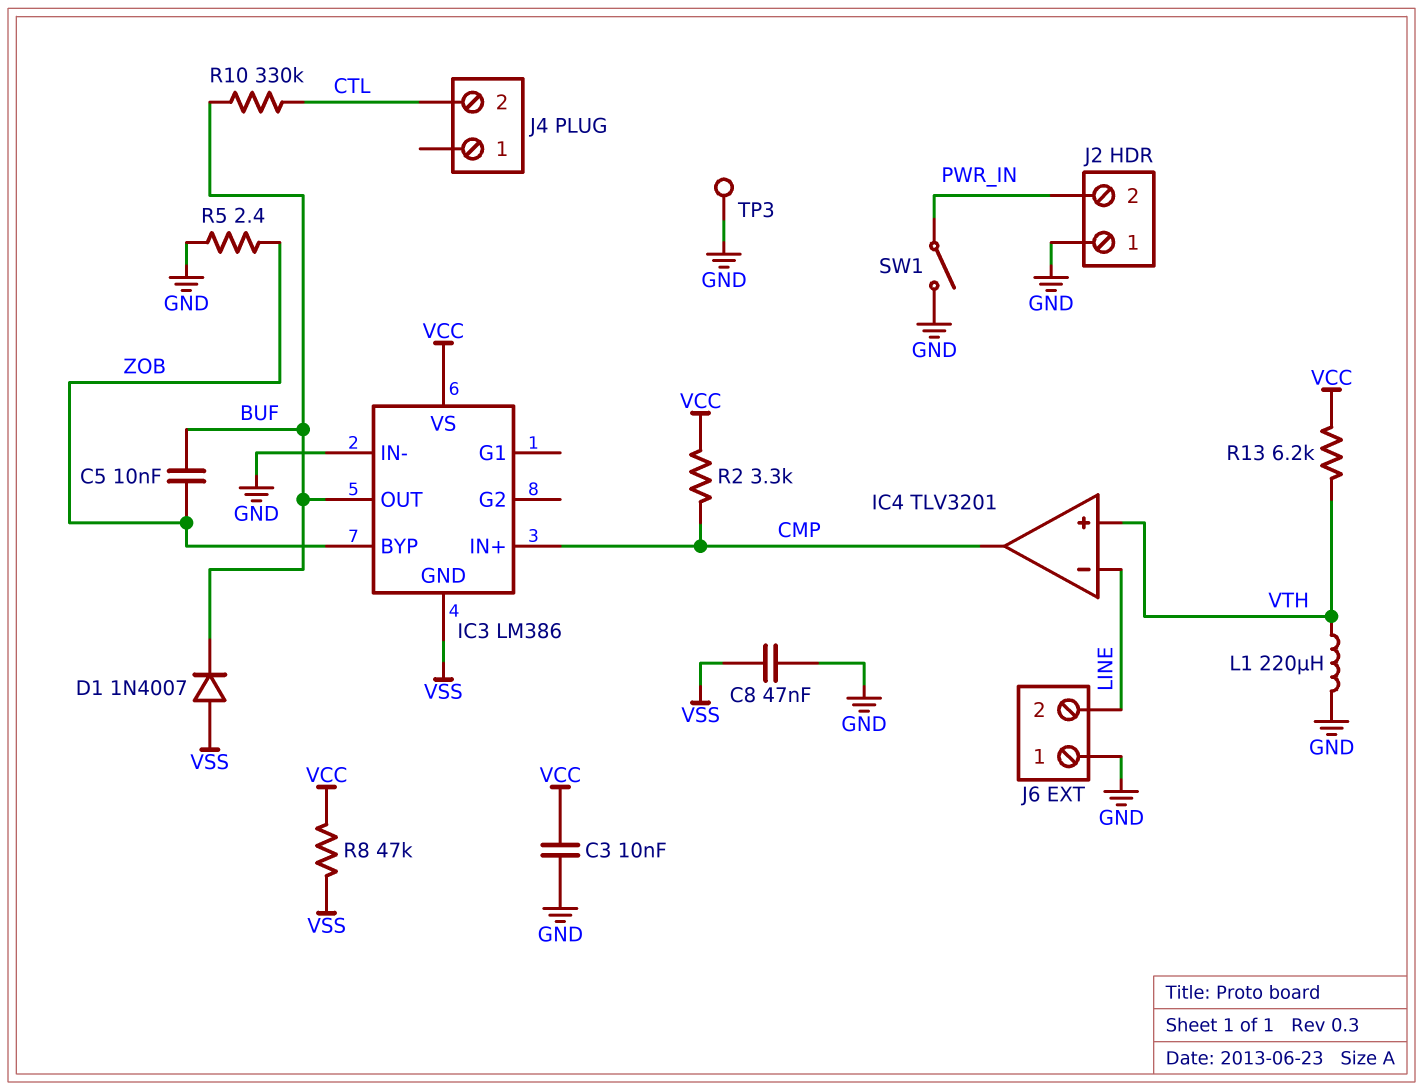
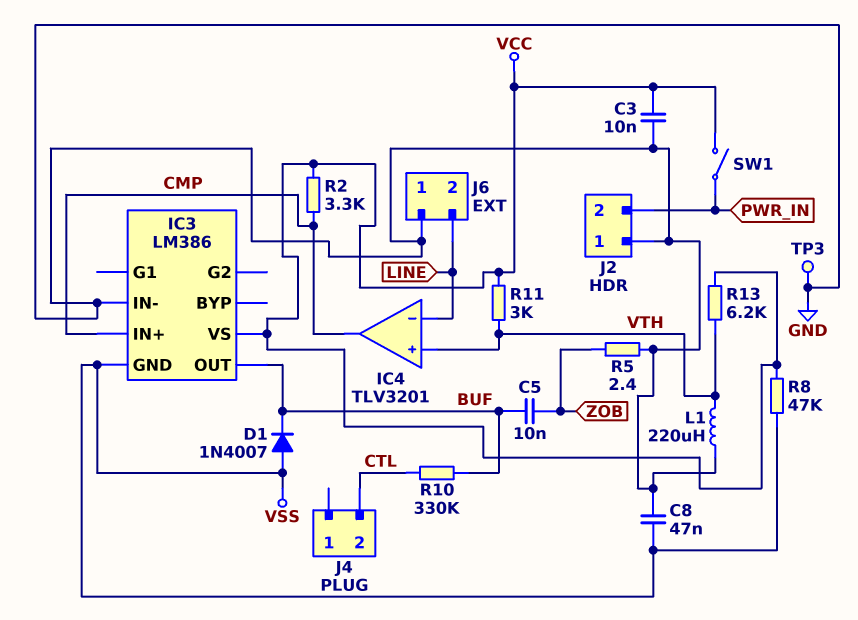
IC3 pin BYP: ZOB -> none
R11: none -> 3k (VCC, VTH)
SW1: switch (GND, PWR_IN) -> switch (PWR_IN, VCC)

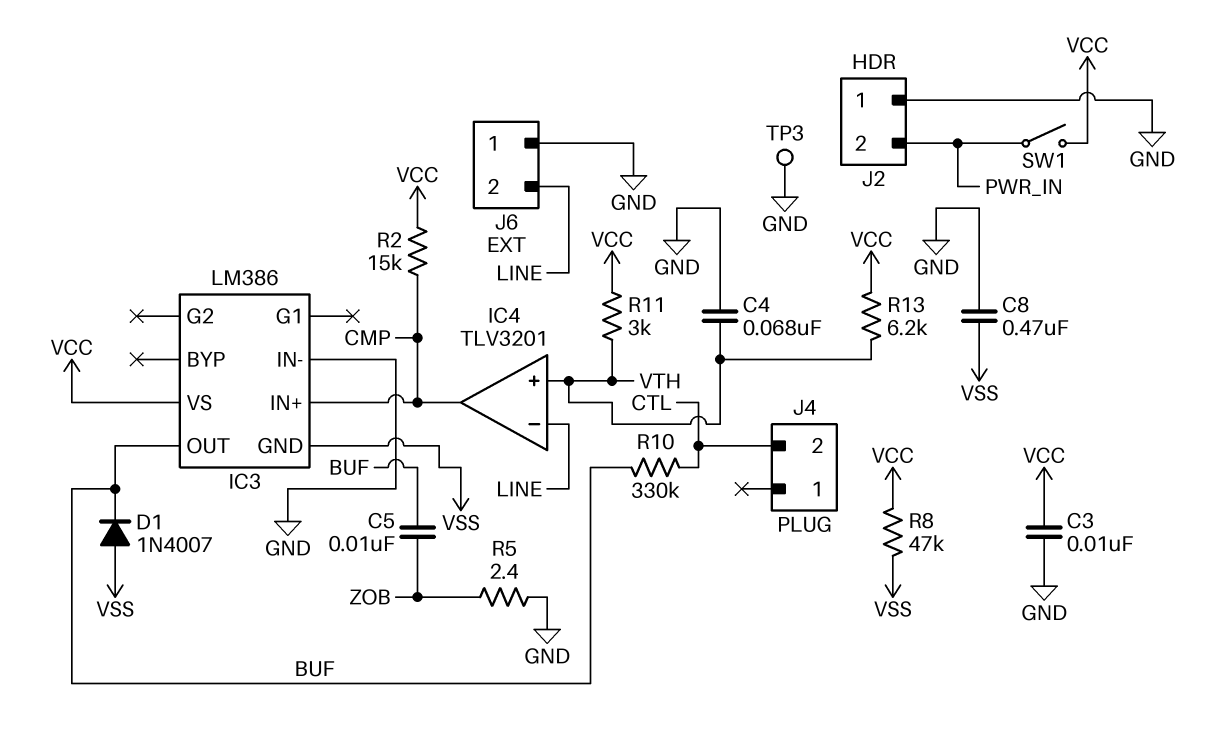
C4: none -> 68nF (GND, VTH)
C8: 47nF (GND, VSS) -> 470nF (GND, VSS)
L1: 220uH (GND, VTH) -> none
R2: 3.3k (CMP, VCC) -> 15k (CMP, VCC)

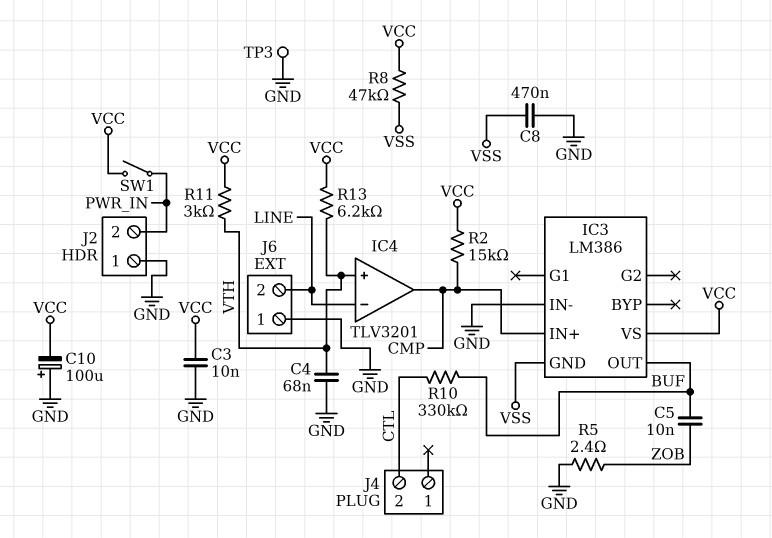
C10: none -> 100uF (plus GND, minus VCC)
D1: diode 1N4007 (A VSS, K BUF) -> none

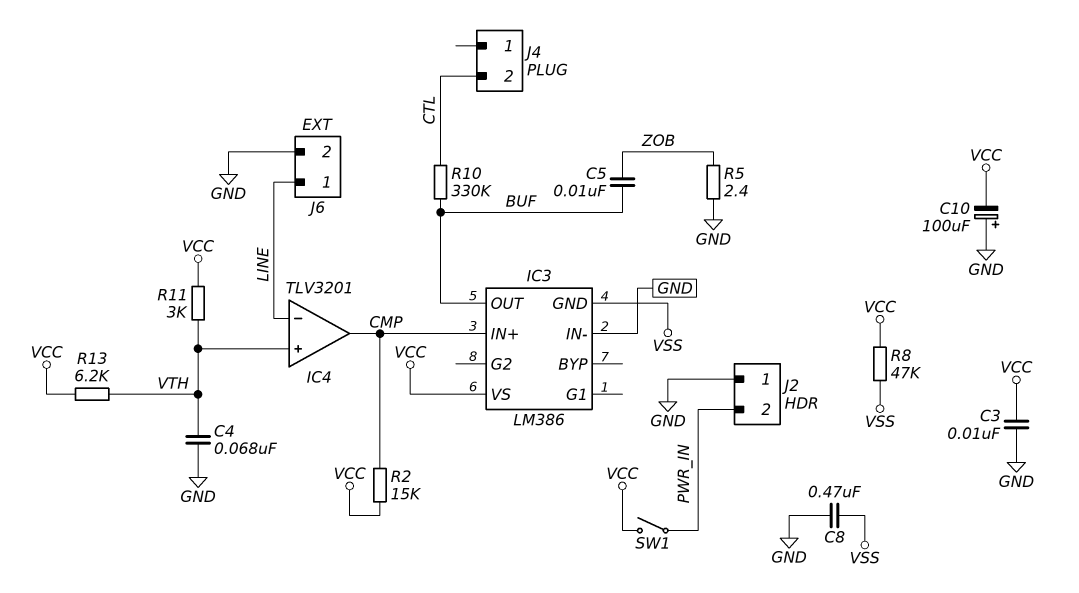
J6 pin 1: GND -> LINE
J6 pin 2: LINE -> GND
TP3: test point (GND) -> none

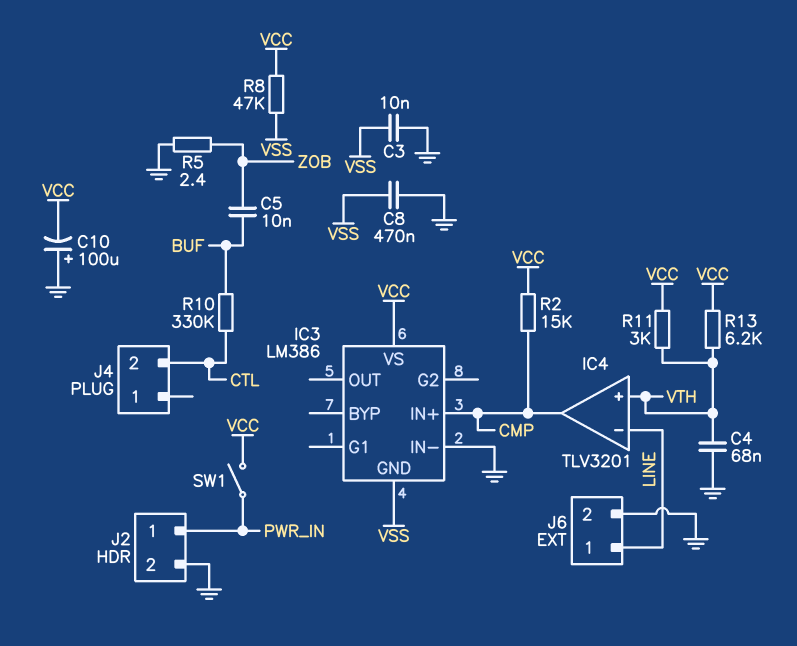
C3: 10nF (GND, VCC) -> 10nF (GND, VSS)
IC3 pin OUT: BUF -> none
J2 pin 1: GND -> PWR_IN
J2 pin 2: PWR_IN -> GND

